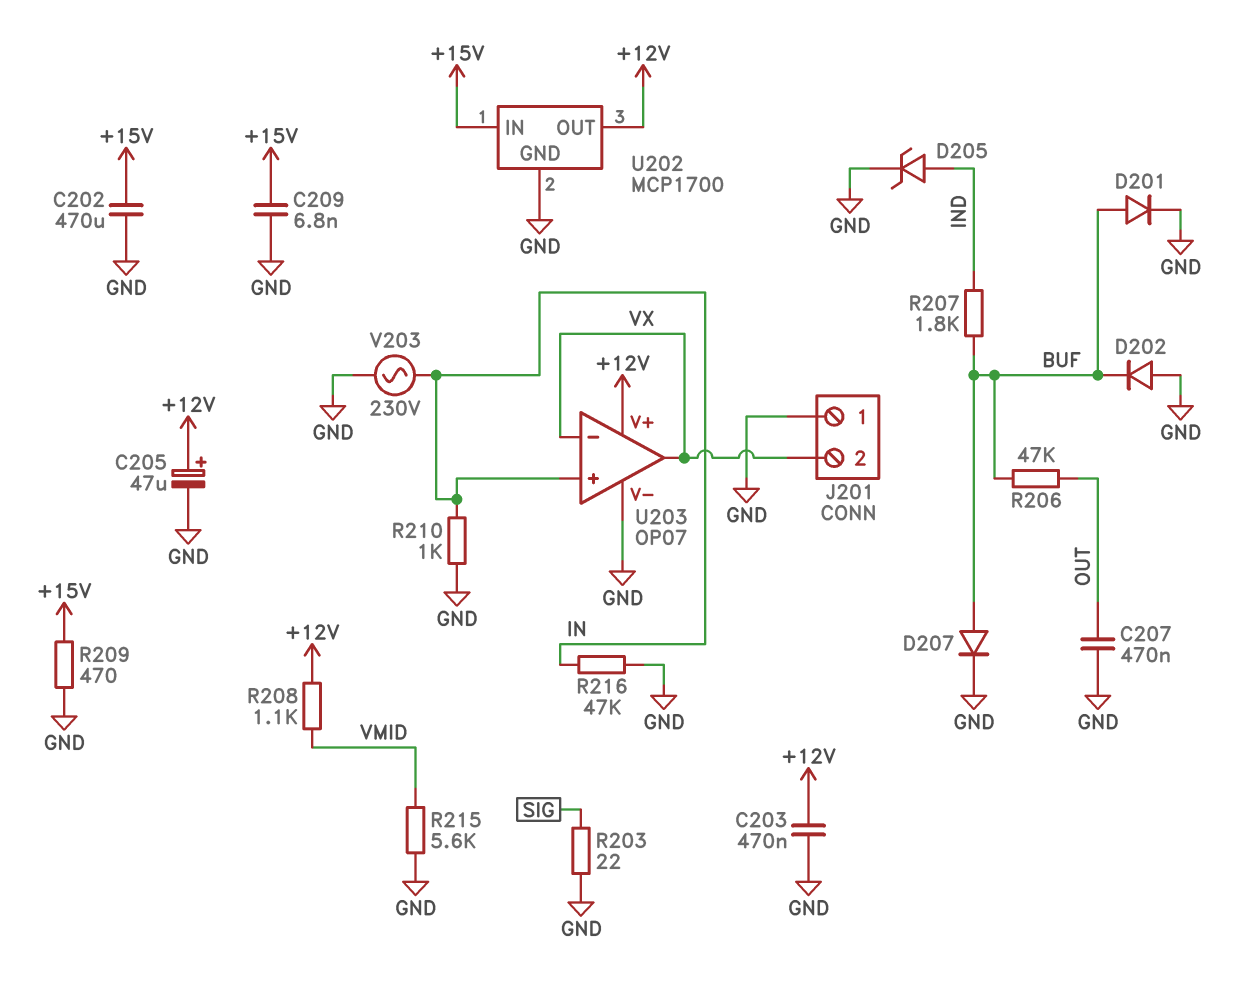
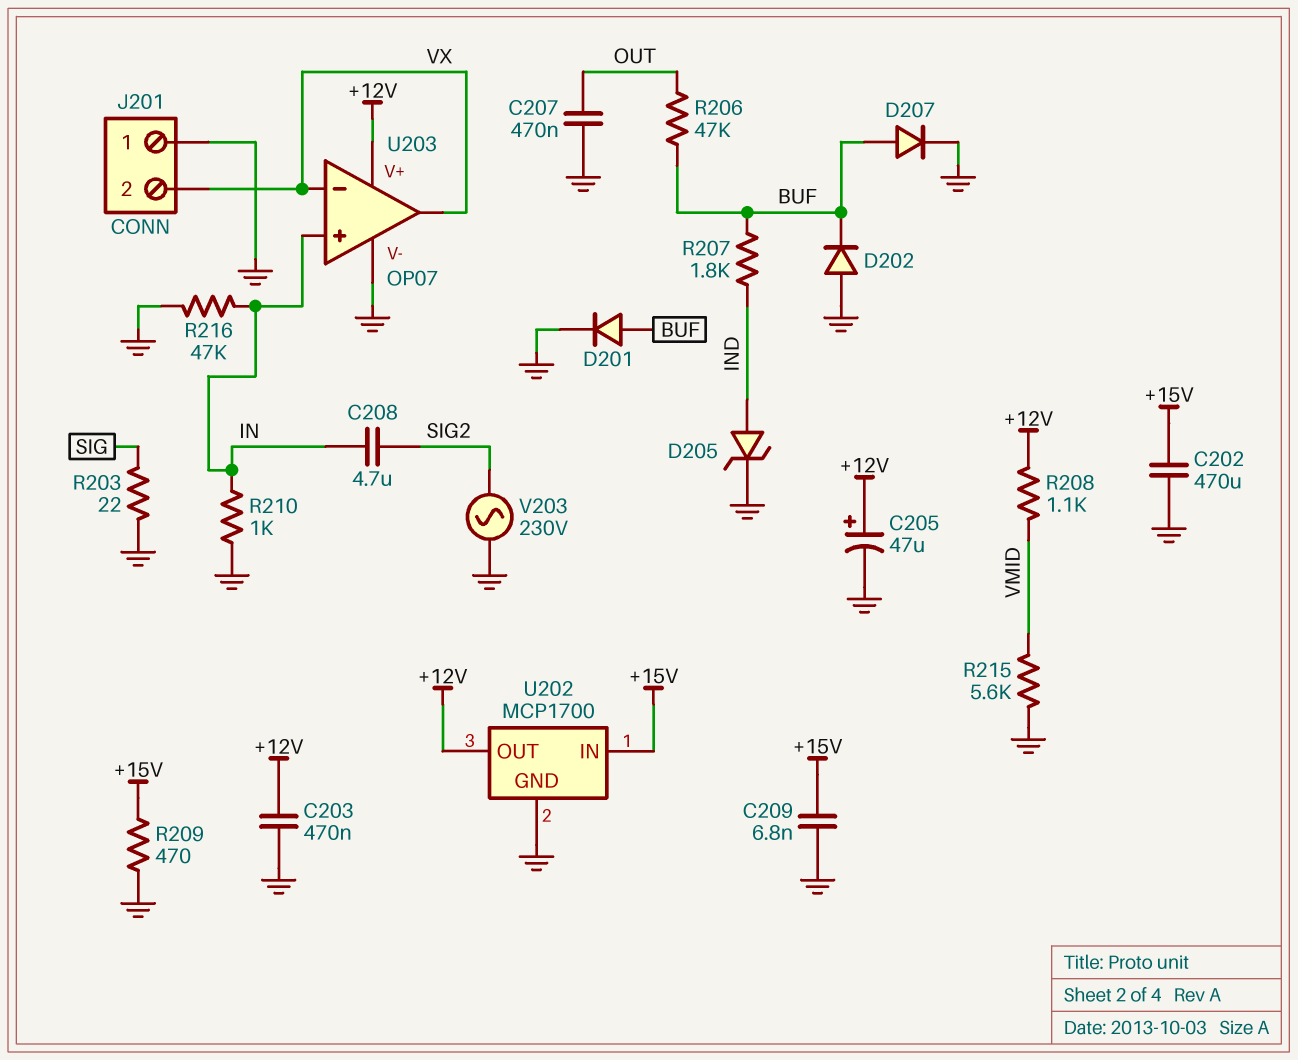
C208: none -> 4.7uF (IN, SIG2)
V203: AC 230V (GND, IN) -> AC 230V (GND, SIG2)

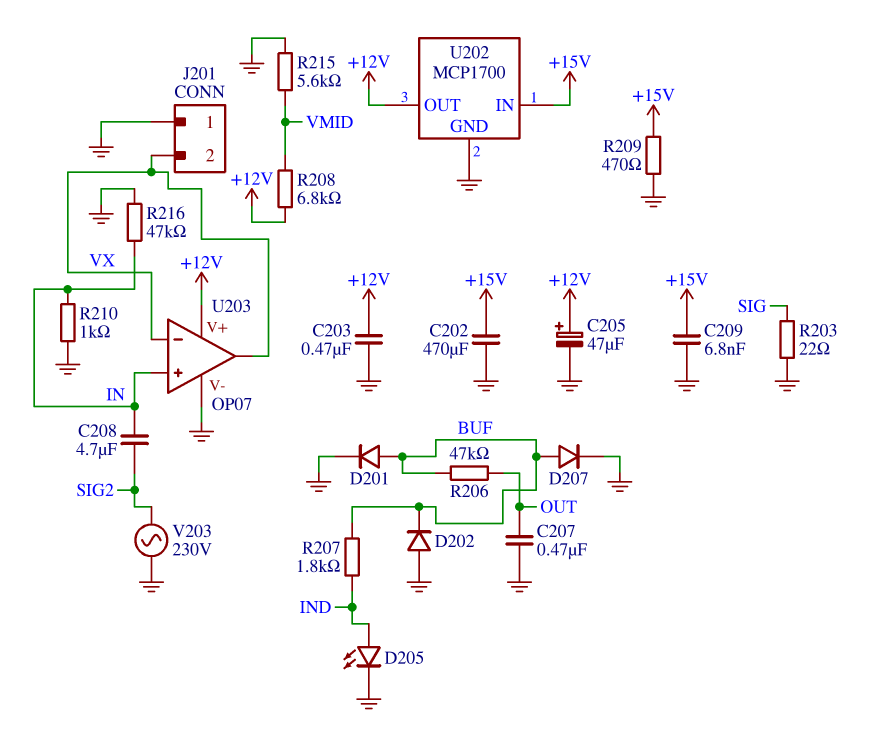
D205: zener (A IND, K GND) -> LED (A IND, K GND)
R208: 1.1k (+12V, VMID) -> 6.8k (+12V, VMID)

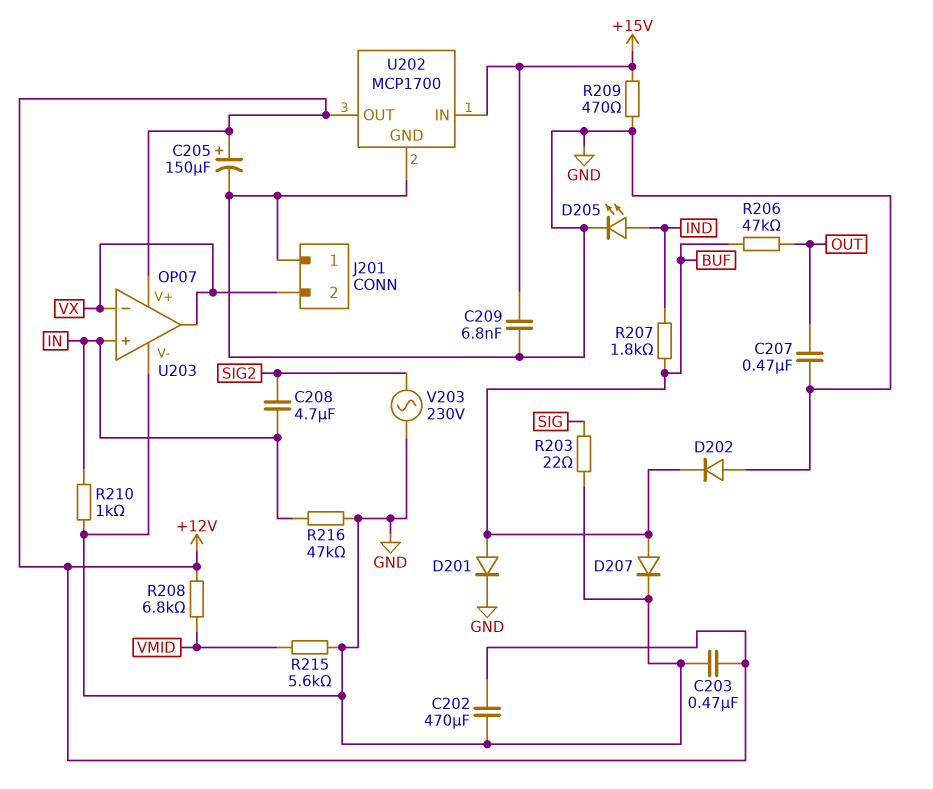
C202: 470uF (+15V, GND) -> 470uF (+12V, GND)
C205: 47uF (plus +12V, minus GND) -> 150uF (plus +12V, minus GND)

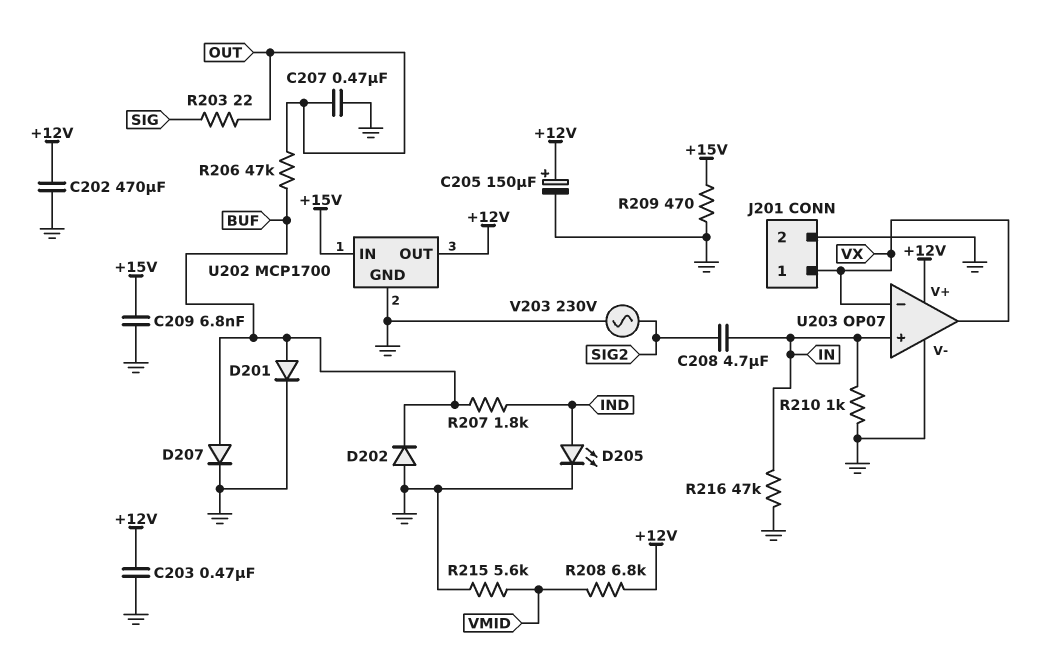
J201 pin 1: GND -> VX
J201 pin 2: VX -> GND
R203: 22 (GND, SIG) -> 22 (OUT, SIG)

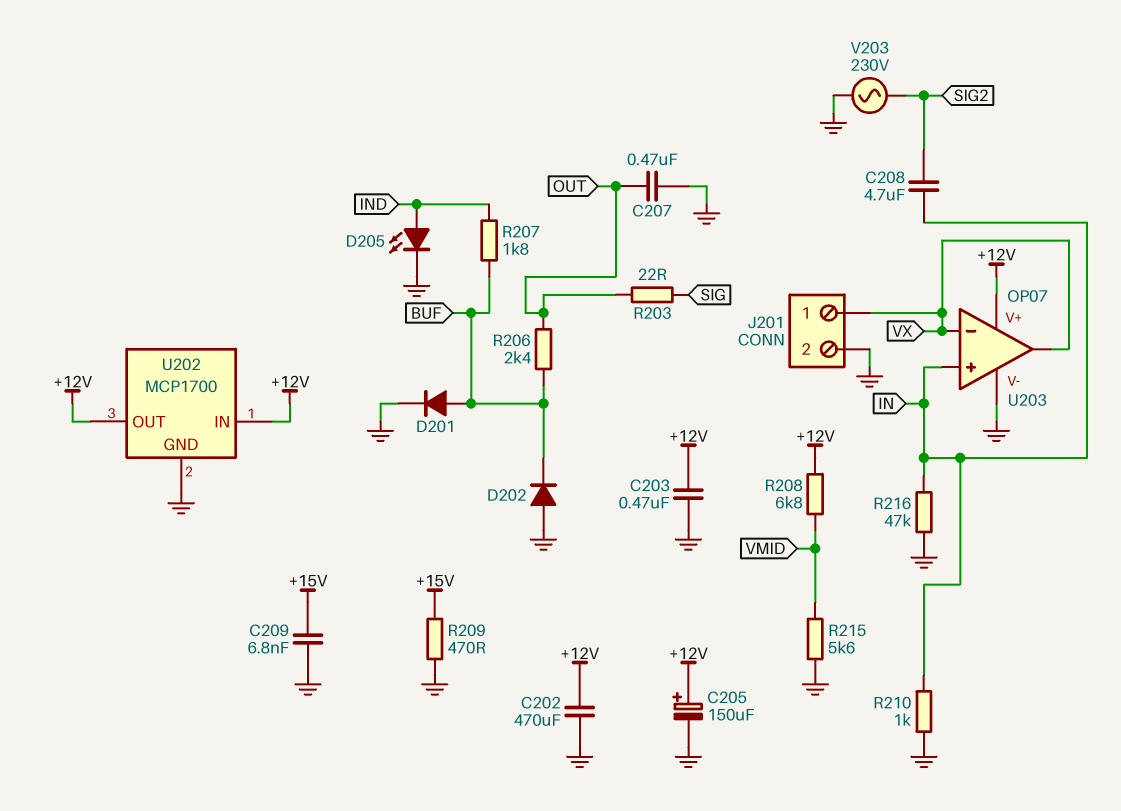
D207: diode (A BUF, K GND) -> none
R206: 47k (BUF, OUT) -> 2.4k (BUF, OUT)
U202 pin IN: +15V -> +12V

